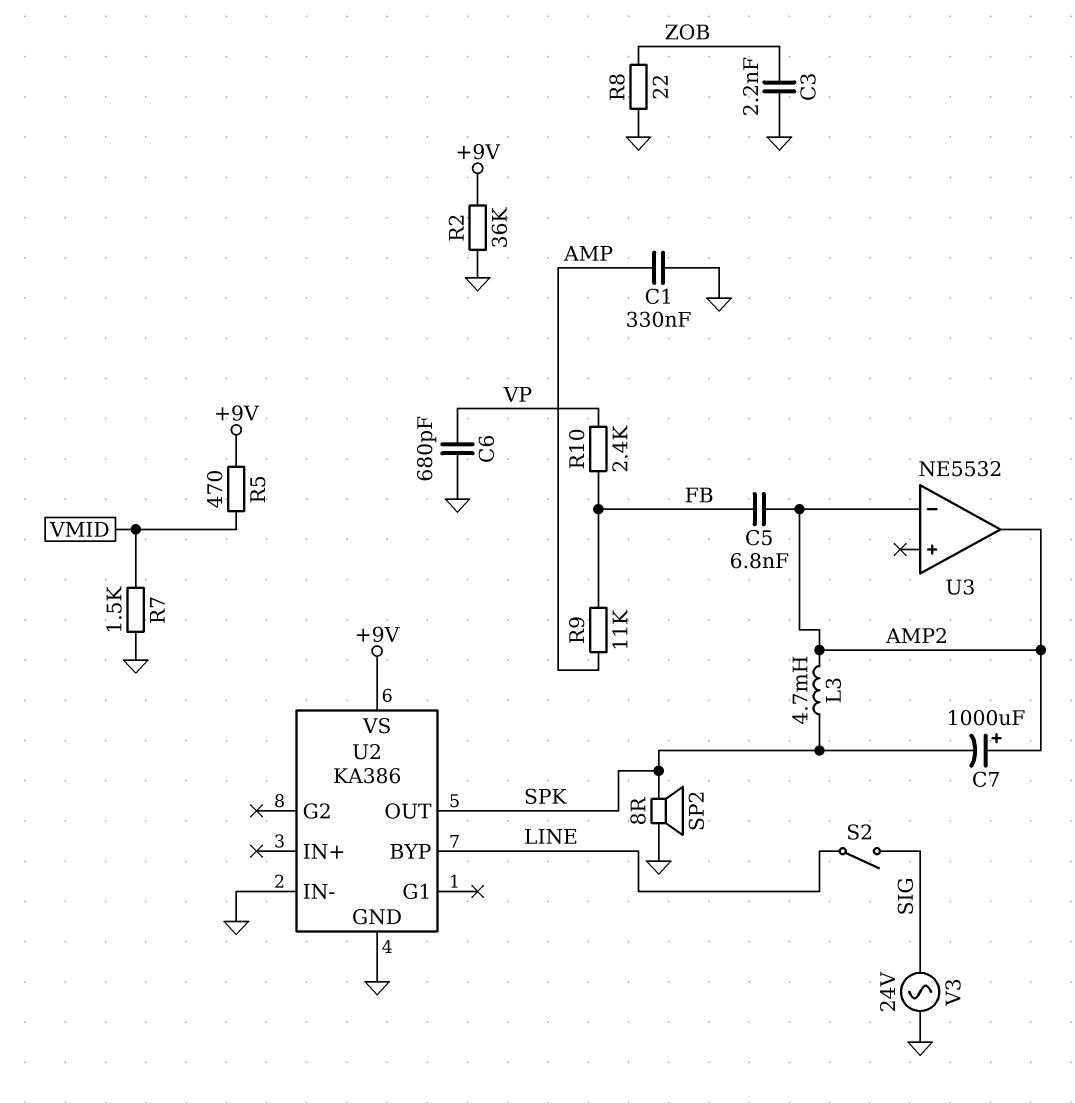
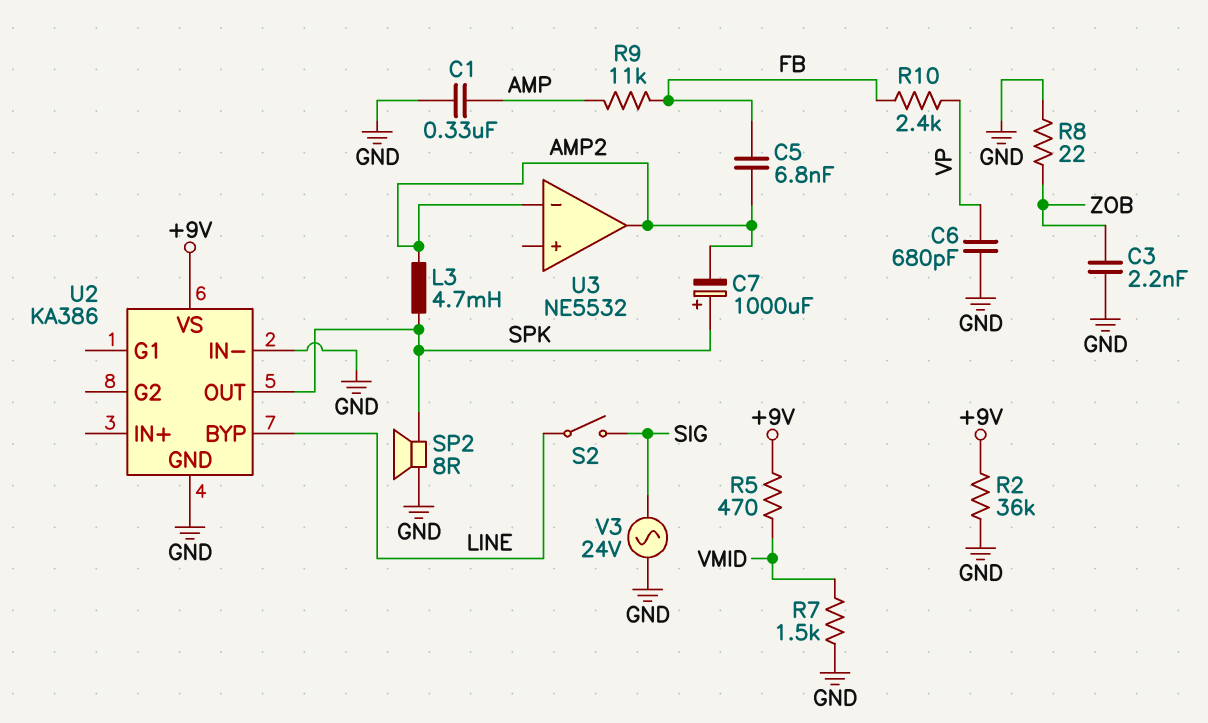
C7: 1000uF (plus AMP2, minus SPK) -> 1000uF (plus SPK, minus AMP2)

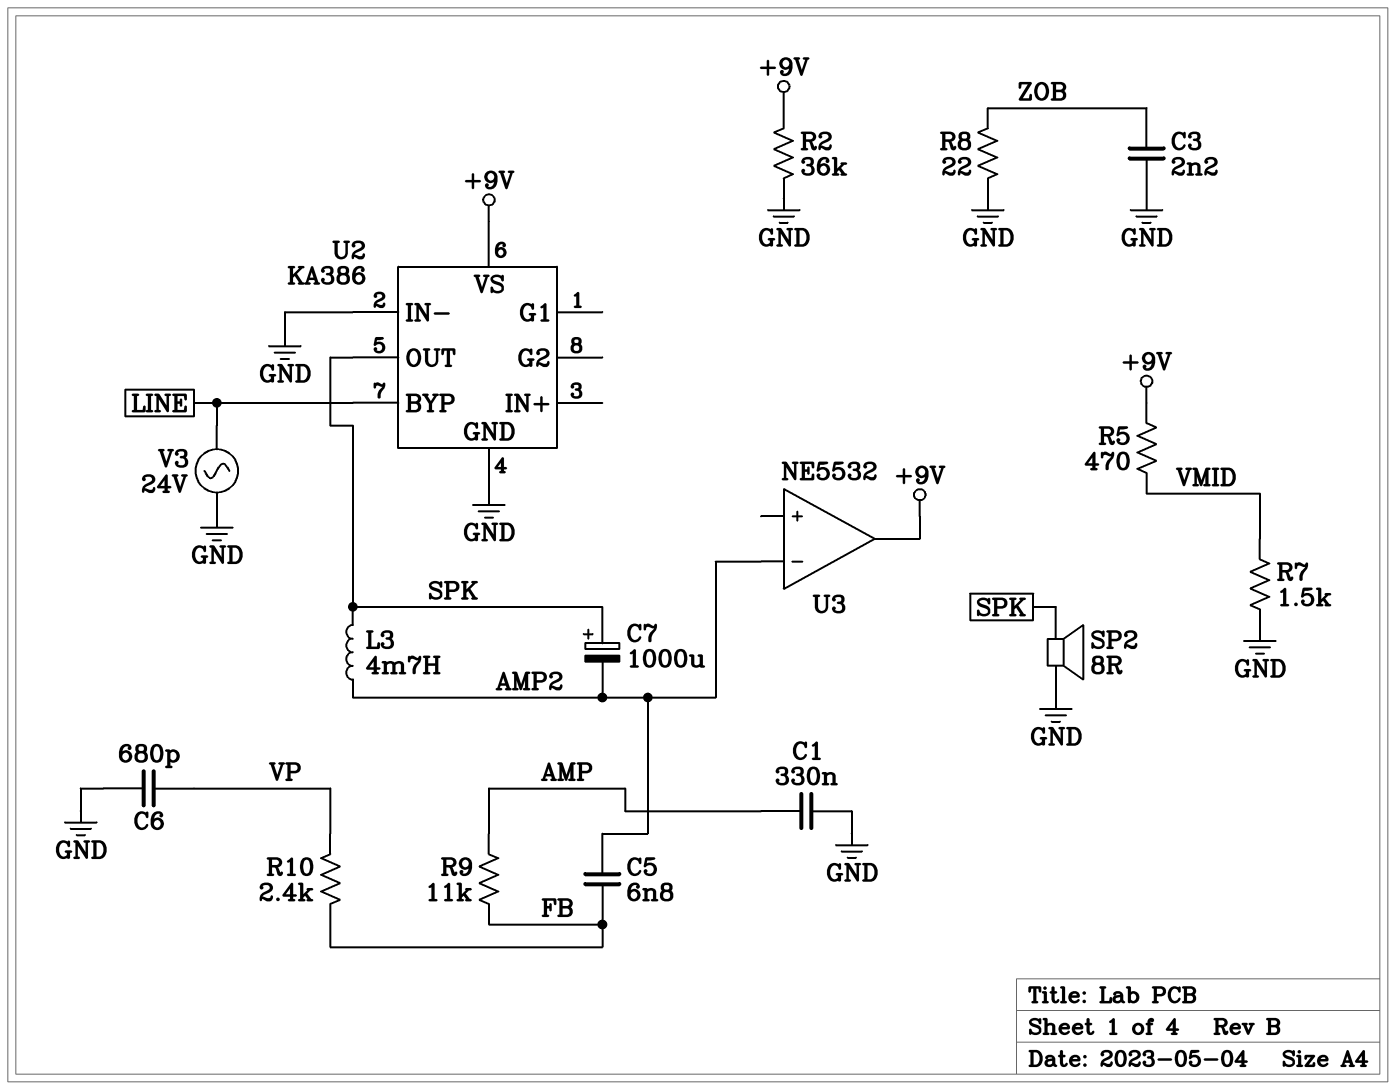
S2: switch (LINE, SIG) -> none
U3 pin out: AMP2 -> +9V
V3: AC 24V (GND, SIG) -> AC 24V (GND, LINE)

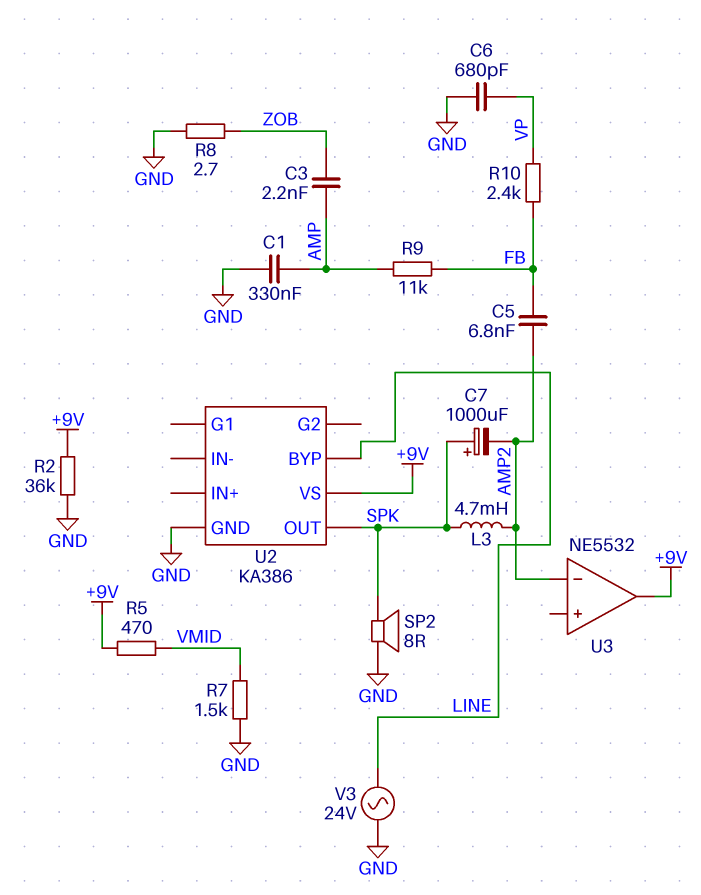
C3: 2.2nF (GND, ZOB) -> 2.2nF (AMP, ZOB)
R8: 22 (GND, ZOB) -> 2.7 (GND, ZOB)
U2 pin IN-: GND -> none

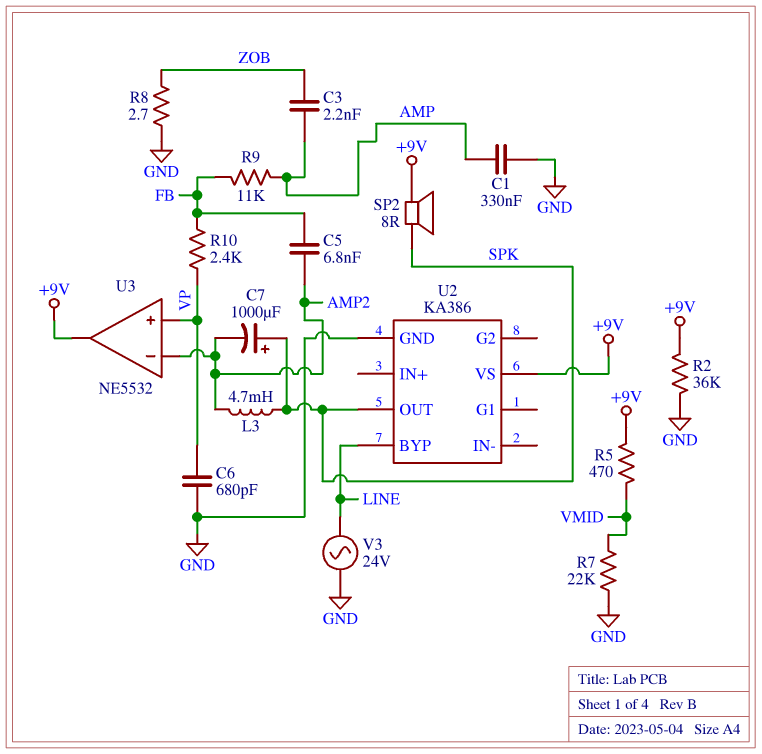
R7: 1.5k (GND, VMID) -> 22k (GND, VMID)
SP2: speaker 8R (GND, SPK) -> speaker 8R (+9V, SPK)
U3 pin in+: none -> VP

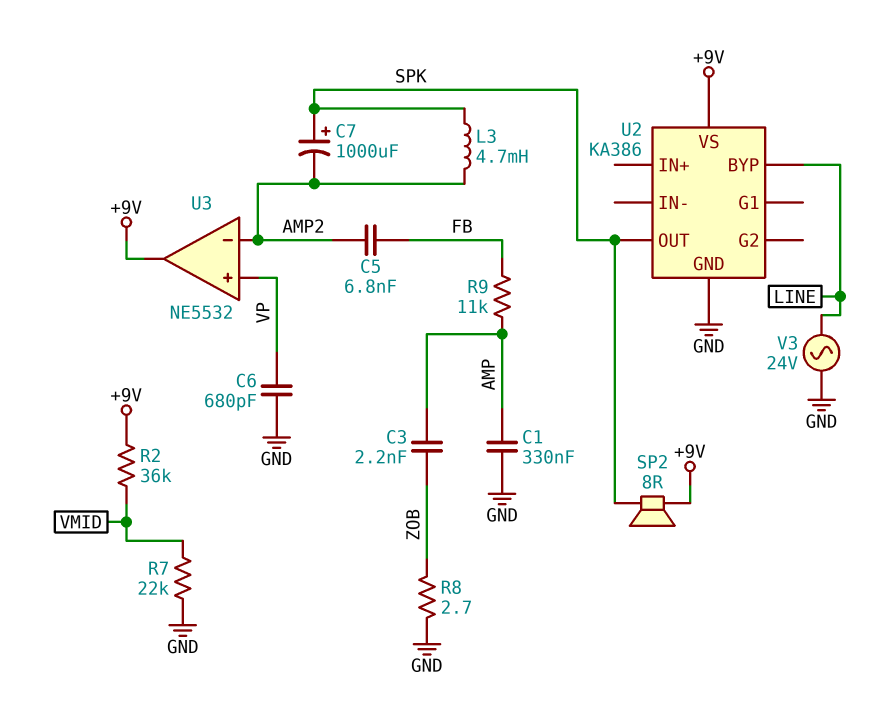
R2: 36k (+9V, GND) -> 36k (+9V, VMID)
R5: 470 (+9V, VMID) -> none
R10: 2.4k (FB, VP) -> none

